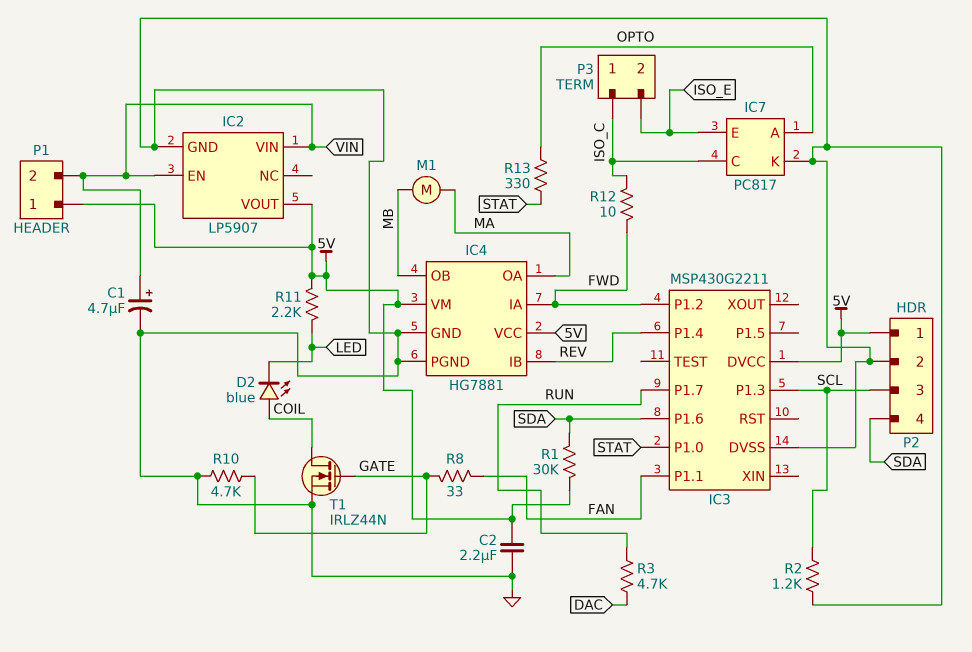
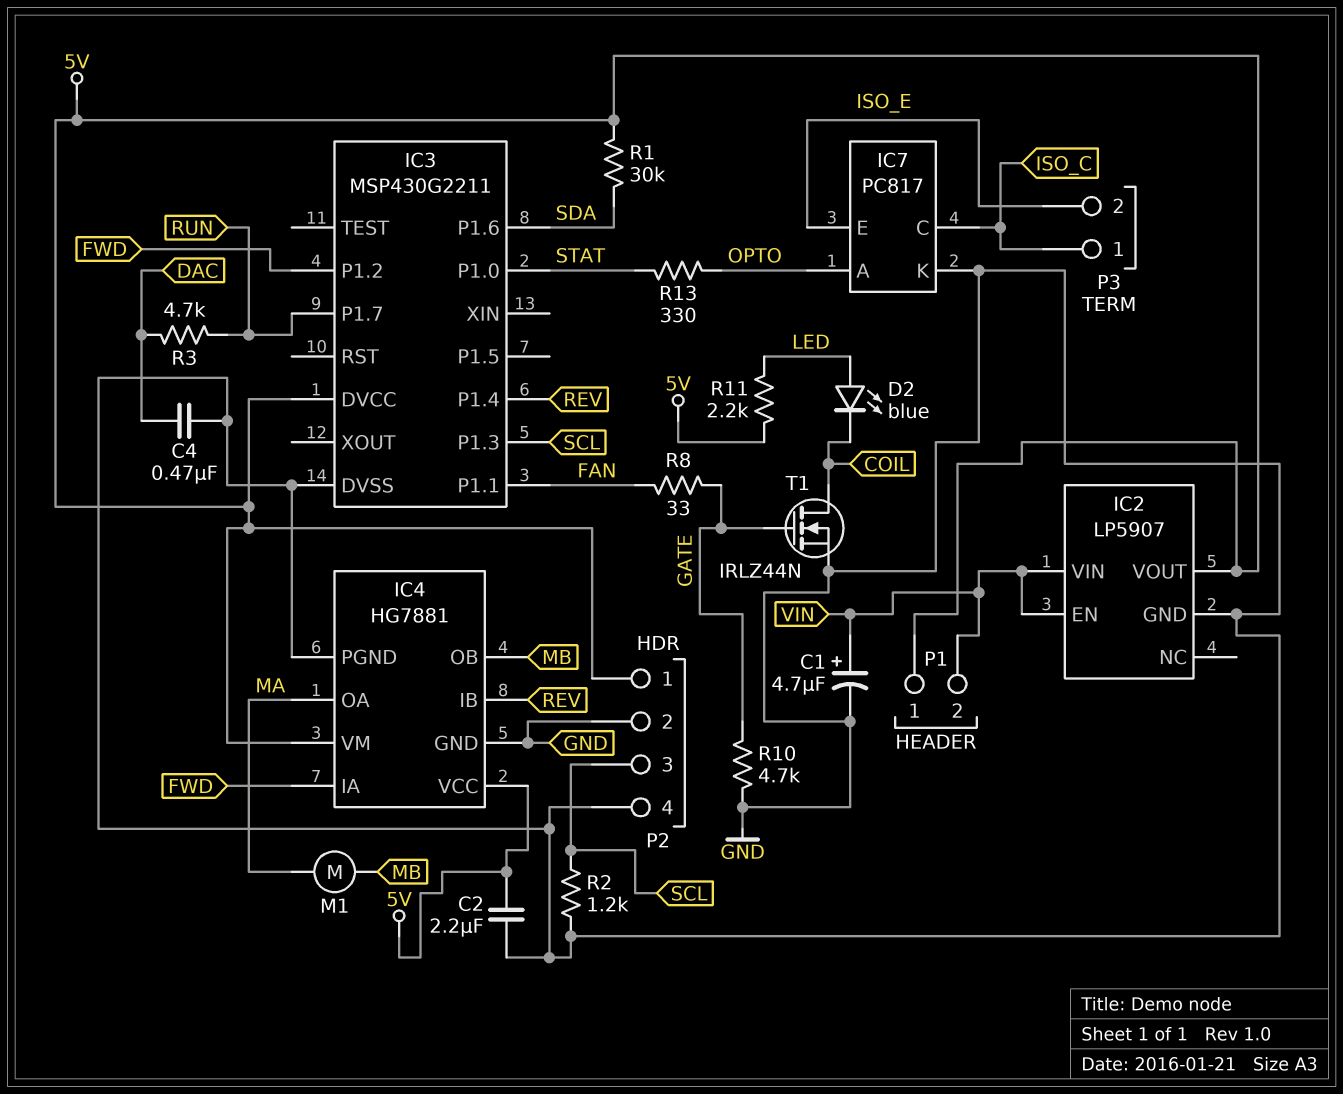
C4: none -> 470nF (DAC, GND)
D2: LED blue (A COIL, K LED) -> LED blue (A LED, K COIL)
P2 pin 4: SDA -> GND
R12: 10 (FWD, ISO_C) -> none

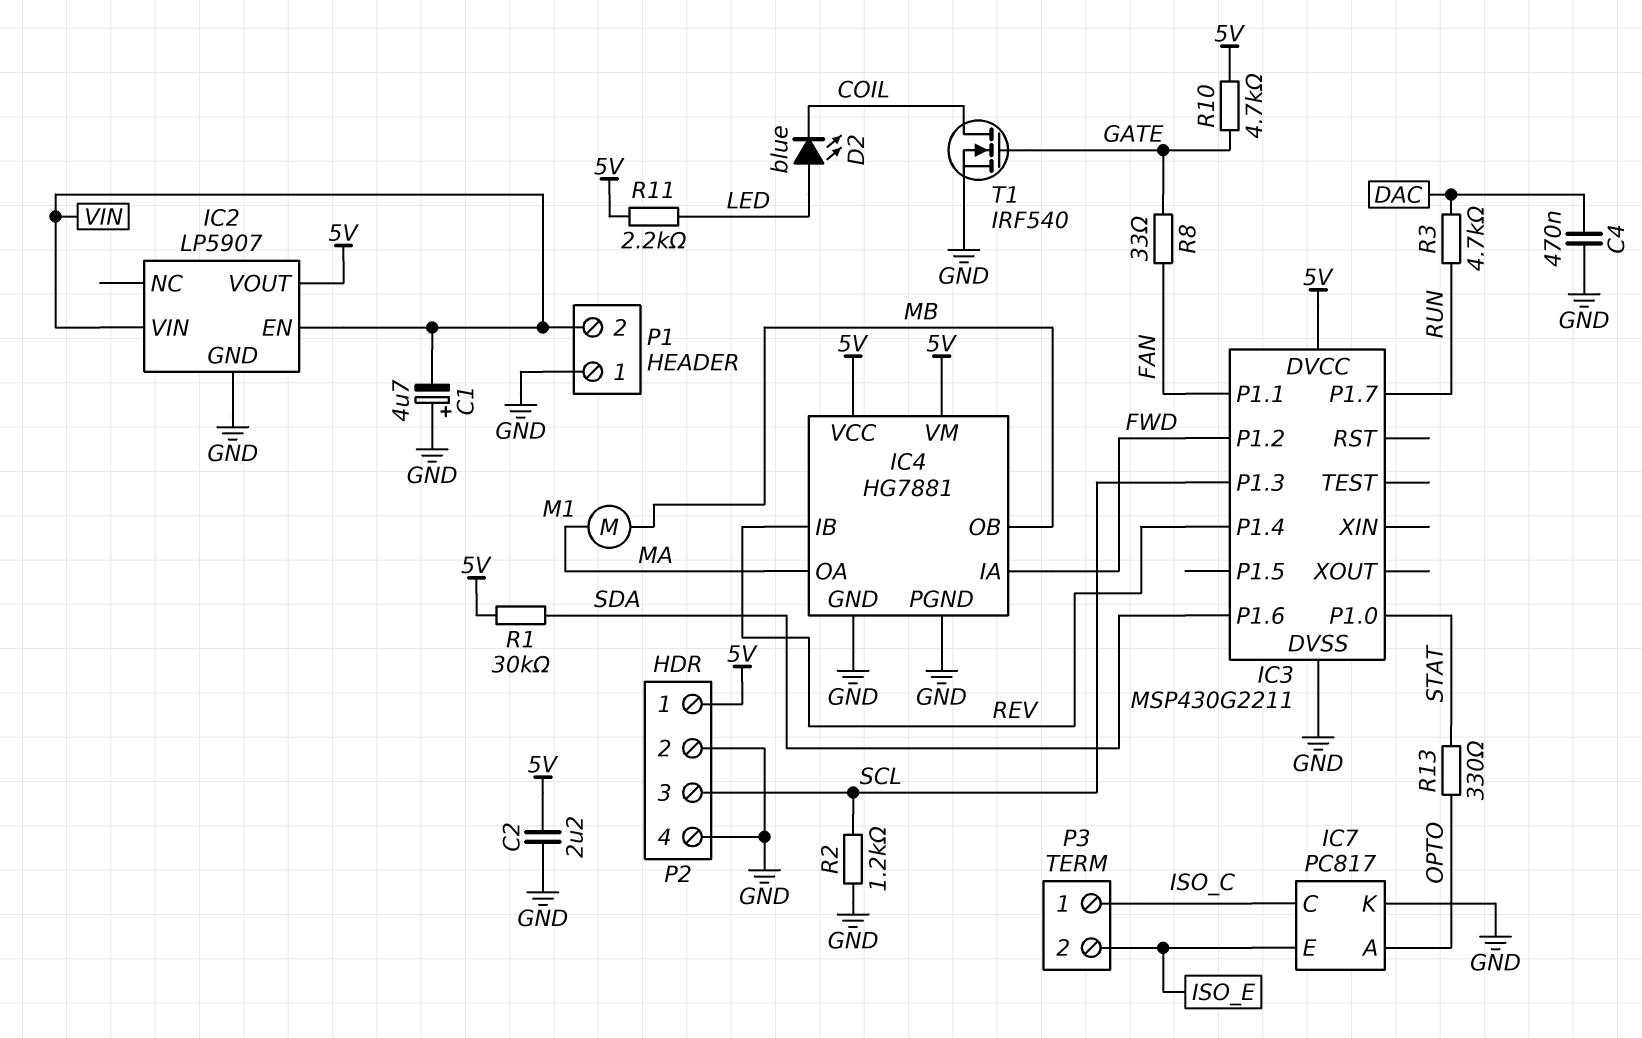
C1: 4.7uF (plus VIN, minus GND) -> 4.7uF (plus GND, minus VIN)
P1 pin 1: 5V -> GND
R10: 4.7k (GATE, GND) -> 4.7k (5V, GATE)
T1: NMOS IRLZ44N (G GATE, D COIL, S GND) -> NMOS IRF540 (G GATE, D COIL, S GND)

